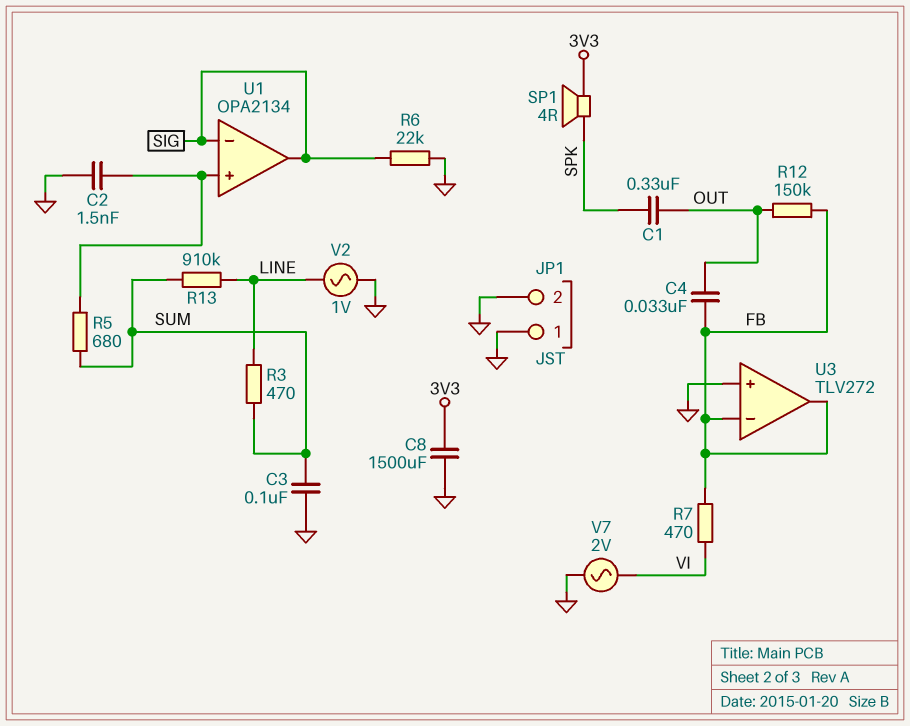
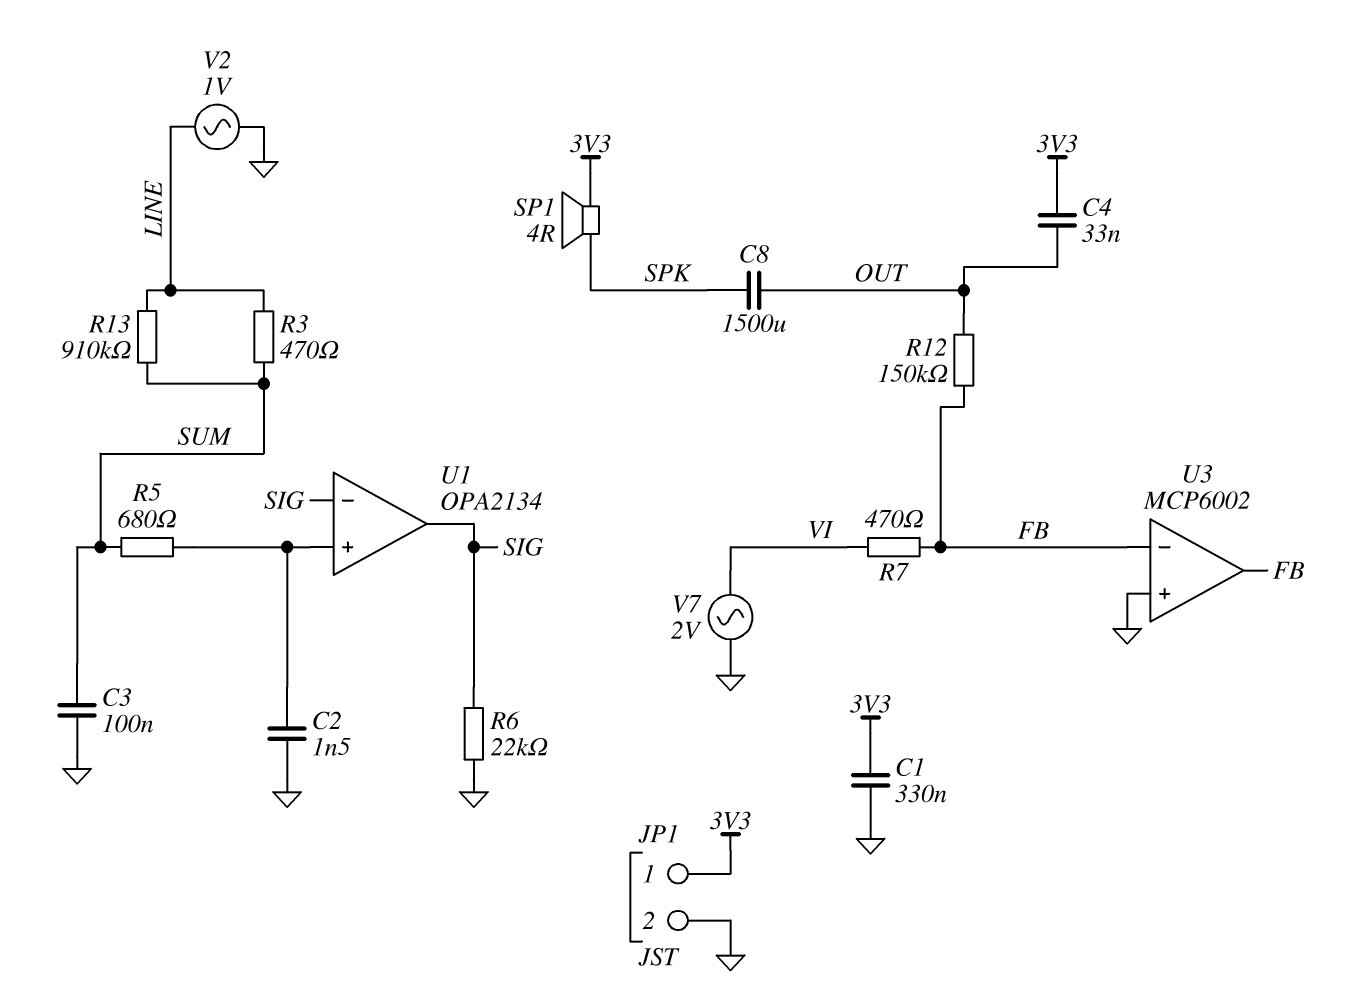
C1: 330nF (OUT, SPK) -> 330nF (3V3, GND)
C4: 33nF (FB, OUT) -> 33nF (3V3, OUT)
C8: 1500uF (3V3, GND) -> 1500uF (OUT, SPK)
JP1 pin 1: GND -> 3V3
U3: TLV272 -> MCP6002

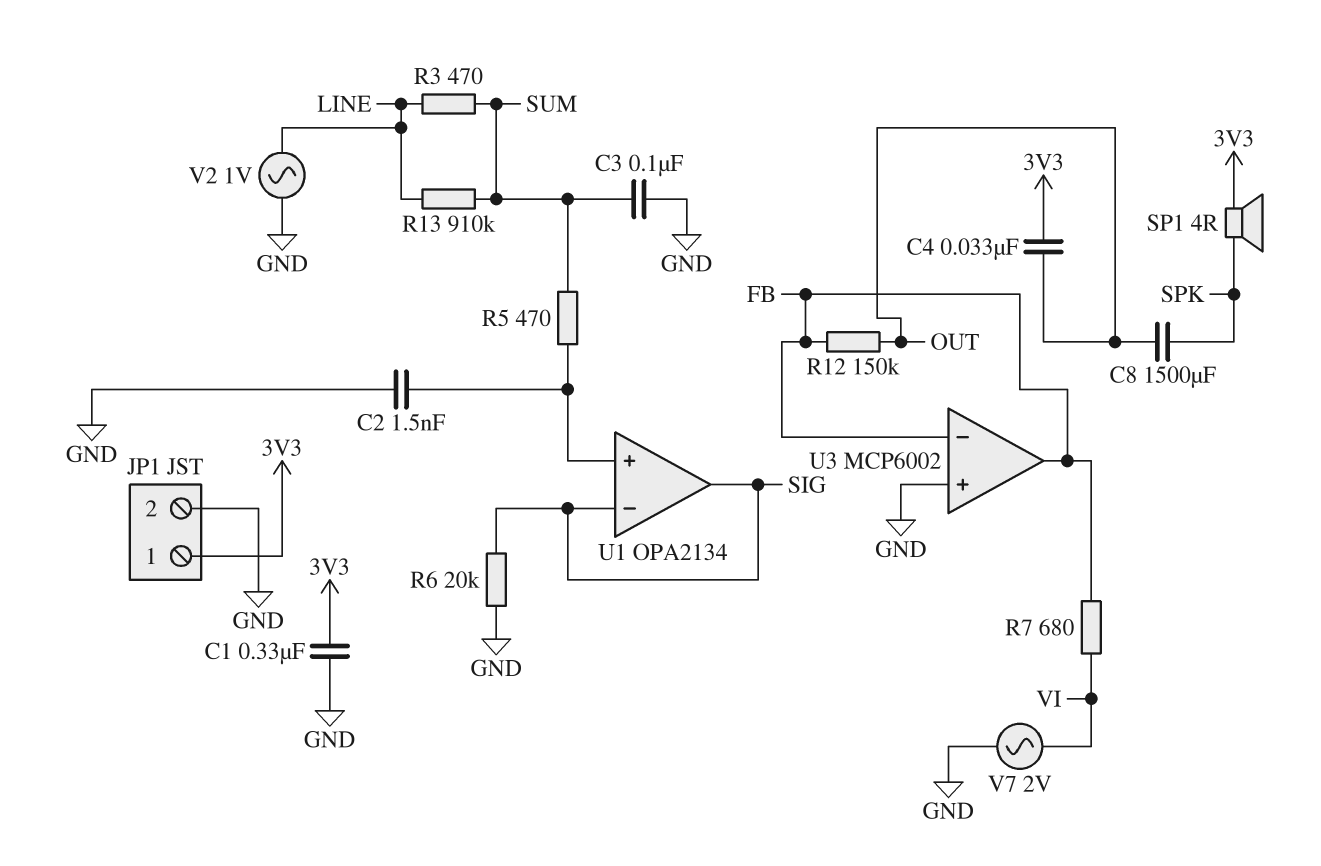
R5: 680 (SUM, U1/in+) -> 470 (SUM, U1/in+)
R6: 22k (GND, SIG) -> 20k (GND, SIG)
R7: 470 (FB, VI) -> 680 (FB, VI)

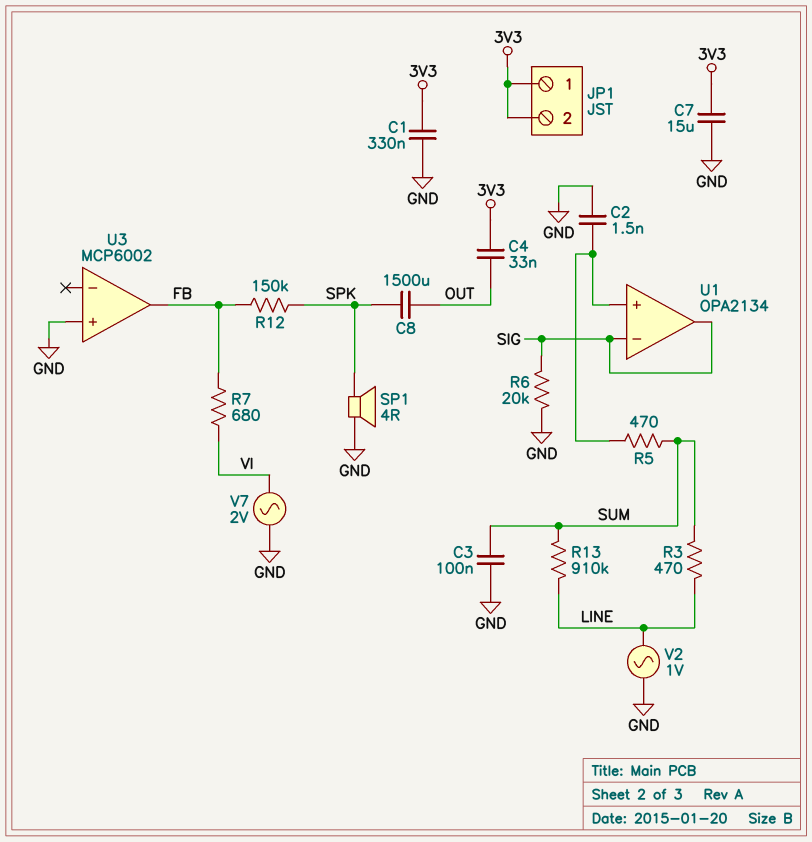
C7: none -> 15uF (3V3, GND)
JP1 pin 2: GND -> 3V3
R12: 150k (FB, OUT) -> 150k (FB, SPK)
SP1: speaker 4R (3V3, SPK) -> speaker 4R (GND, SPK)
U3 pin in-: FB -> none

